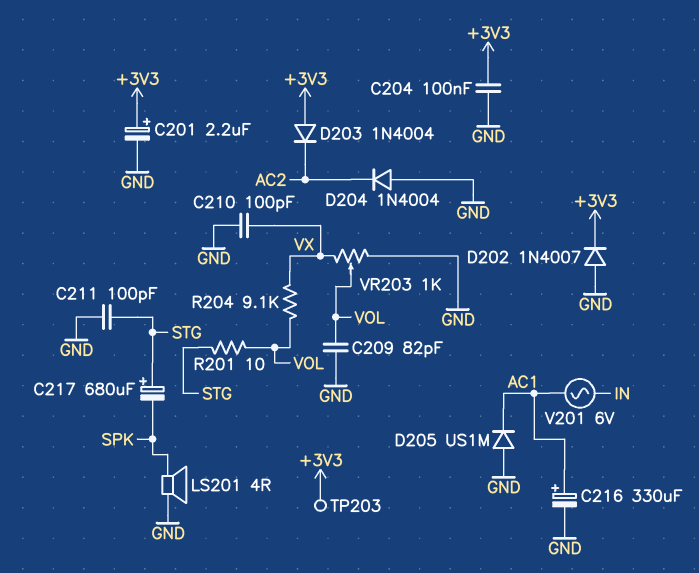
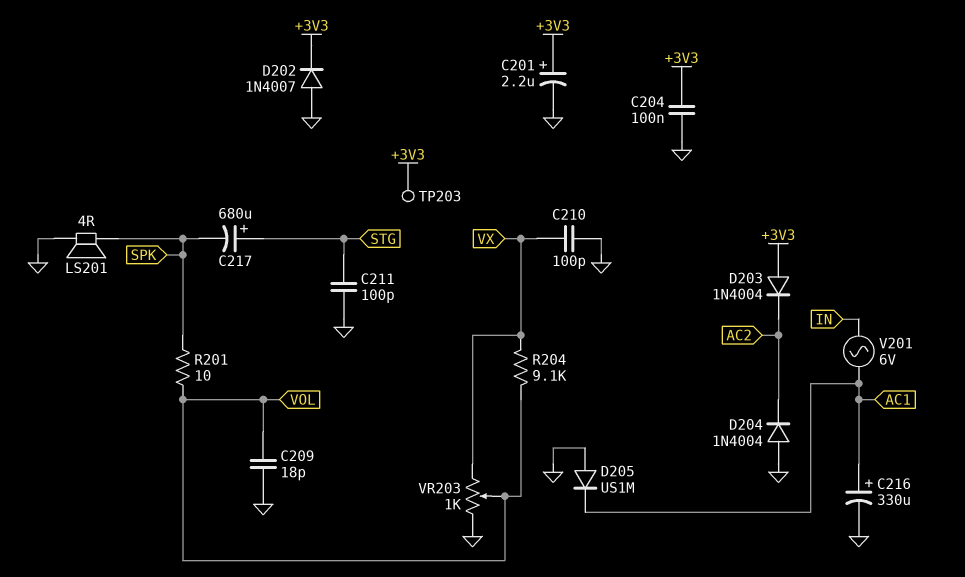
C209: 82pF (GND, VOL) -> 18pF (GND, VOL)
R201: 10 (STG, VOL) -> 10 (SPK, VOL)

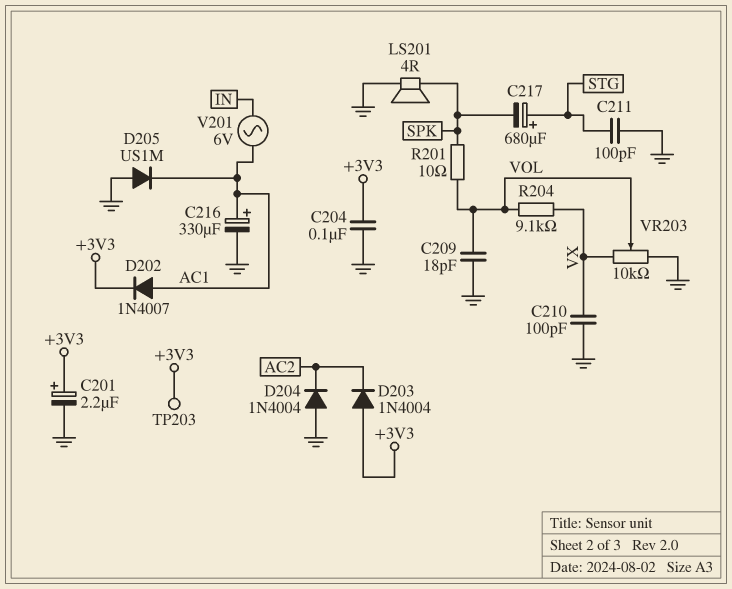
D202: diode 1N4007 (A GND, K +3V3) -> diode 1N4007 (A AC1, K +3V3)
VR203: 1k (GND, VX, wiper VOL) -> 10k (GND, VX, wiper VOL)

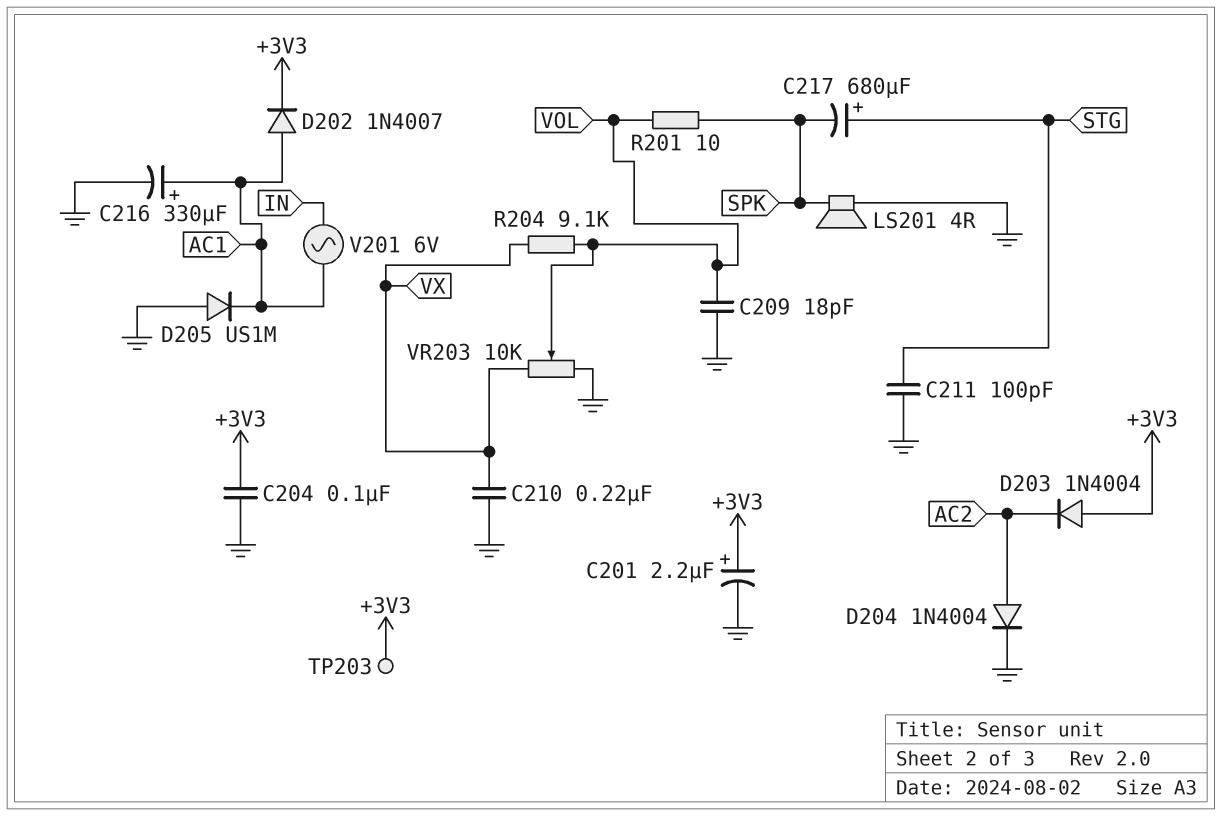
C210: 100pF (GND, VX) -> 220nF (GND, VX)
D204: diode 1N4004 (A GND, K AC2) -> diode 1N4004 (A AC2, K GND)

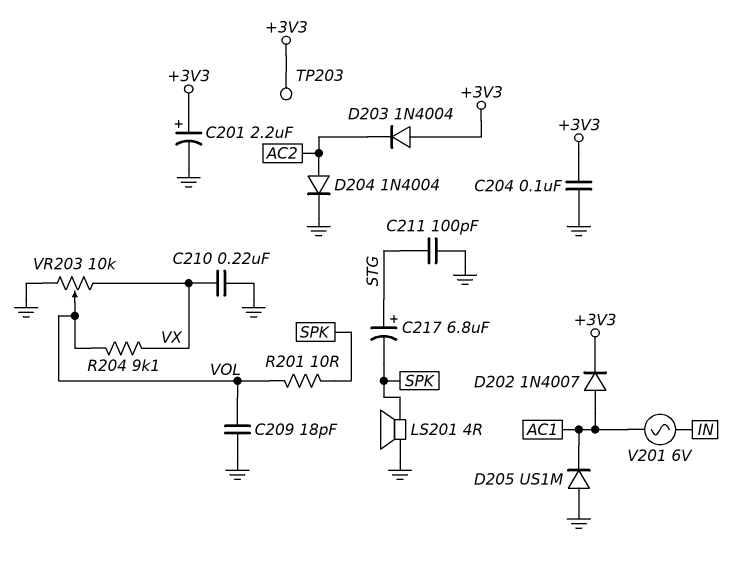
C216: 330uF (plus AC1, minus GND) -> none
C217: 680uF (plus STG, minus SPK) -> 6.8uF (plus STG, minus SPK)

